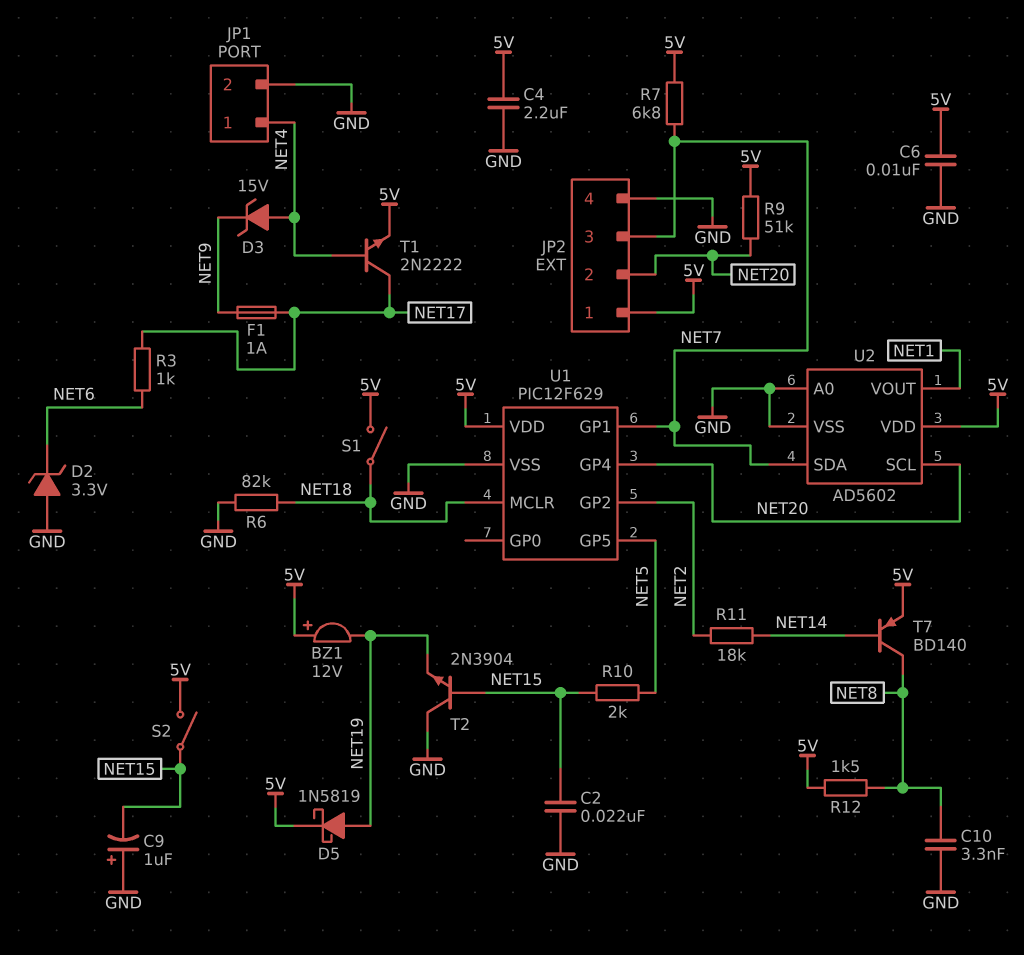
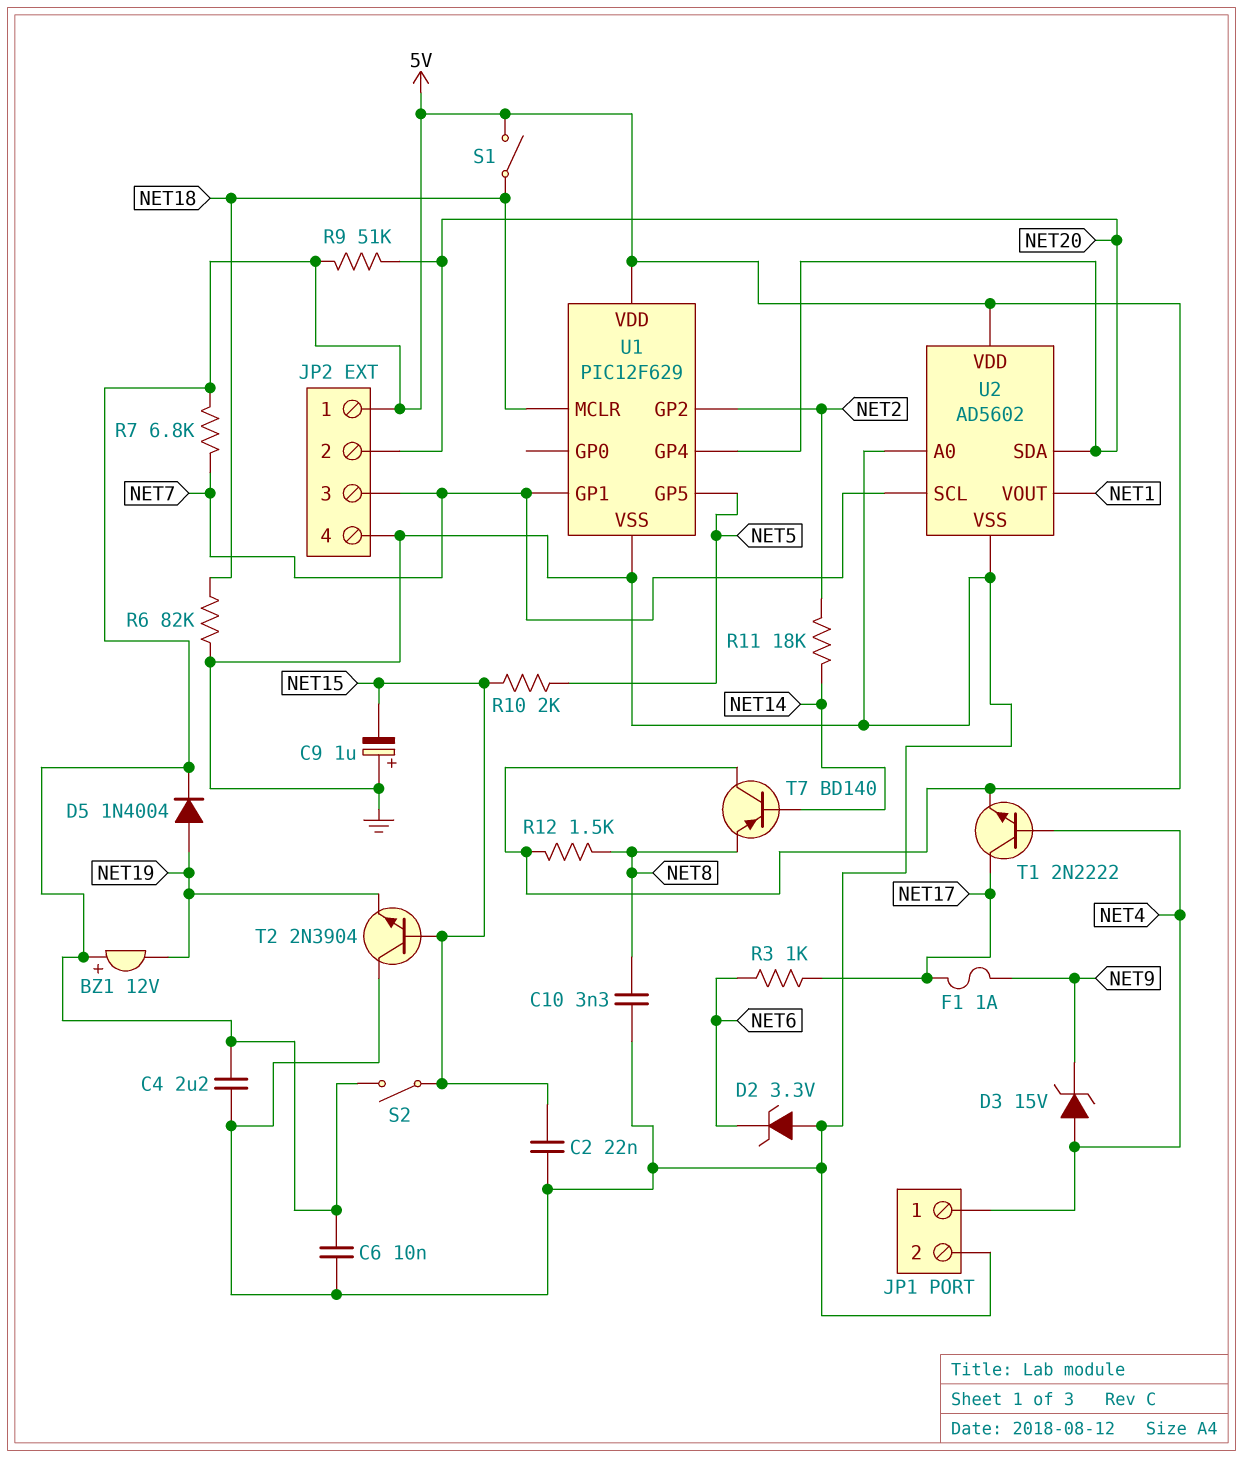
D5: schottky 1N5819 (A NET19, K 5V) -> diode 1N4004 (A NET19, K 5V)
T7: PNP BD140 (B NET14, C NET8, E 5V) -> PNP BD140 (B NET14, C 5V, E NET8)
U2 pin SCL: NET20 -> NET7
U2 pin SDA: NET7 -> NET20

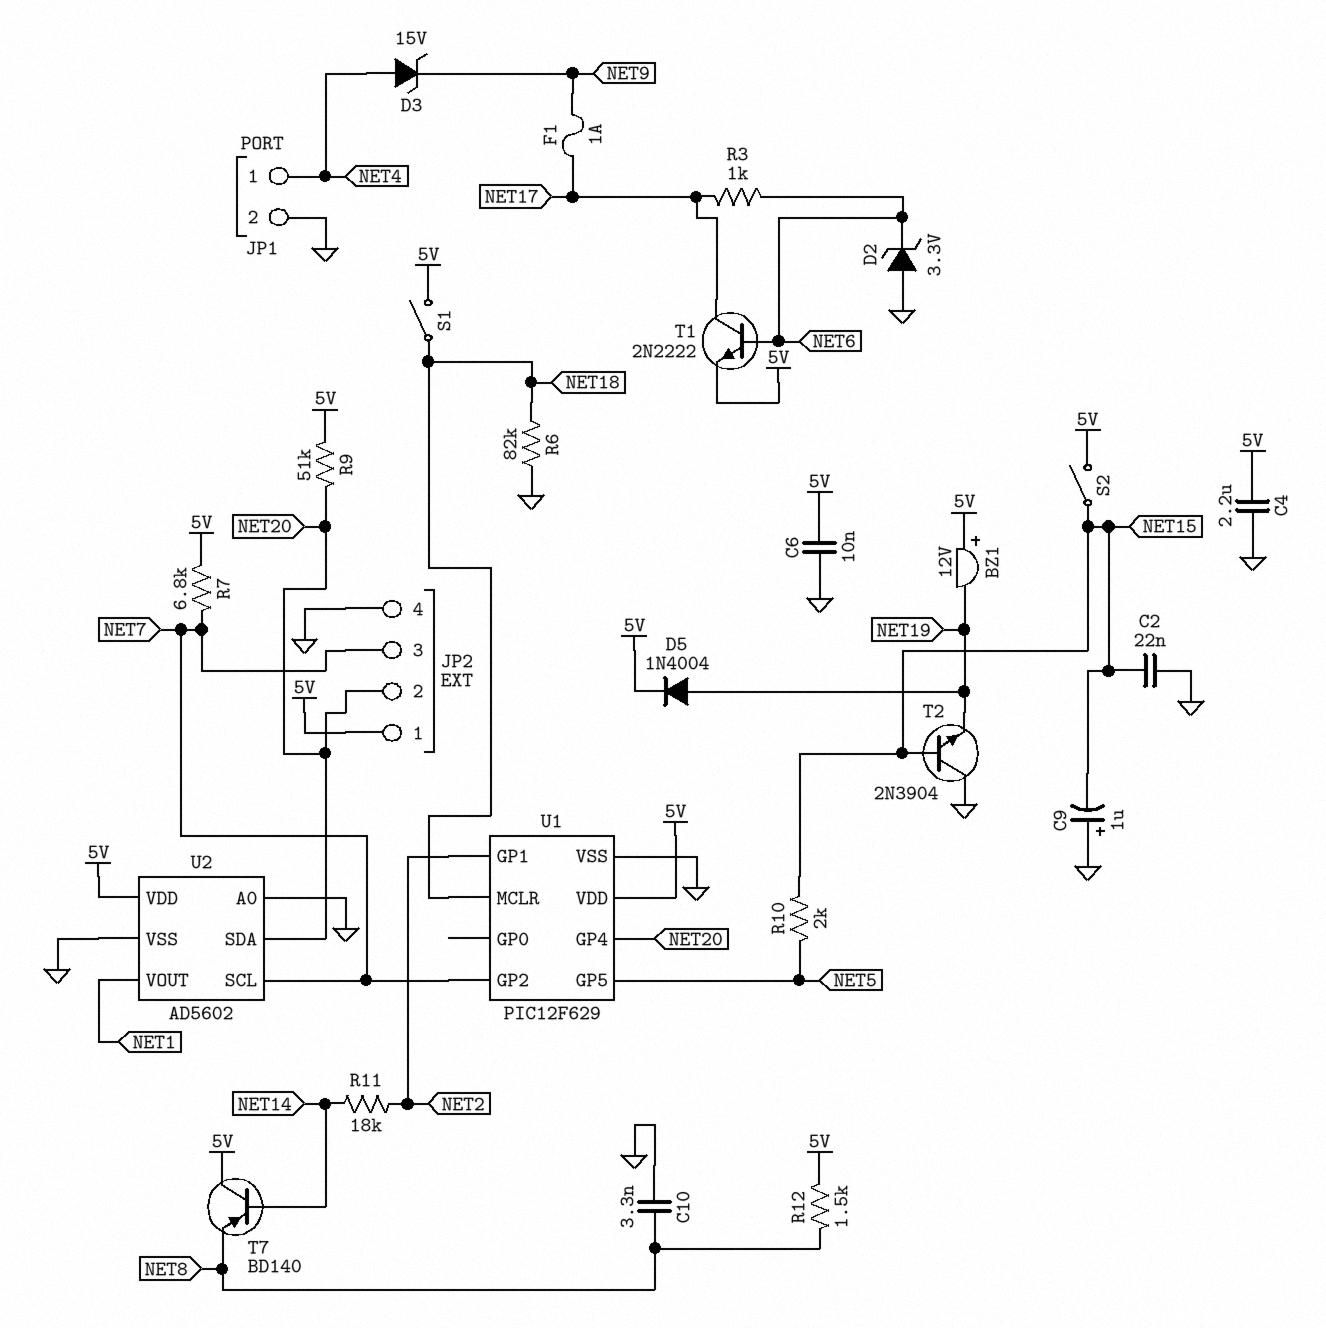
T1: NPN 2N2222 (B NET4, C NET17, E 5V) -> NPN 2N2222 (B NET6, C NET17, E 5V)
U1 pin GP1: NET7 -> NET2
U1 pin GP2: NET2 -> NET7

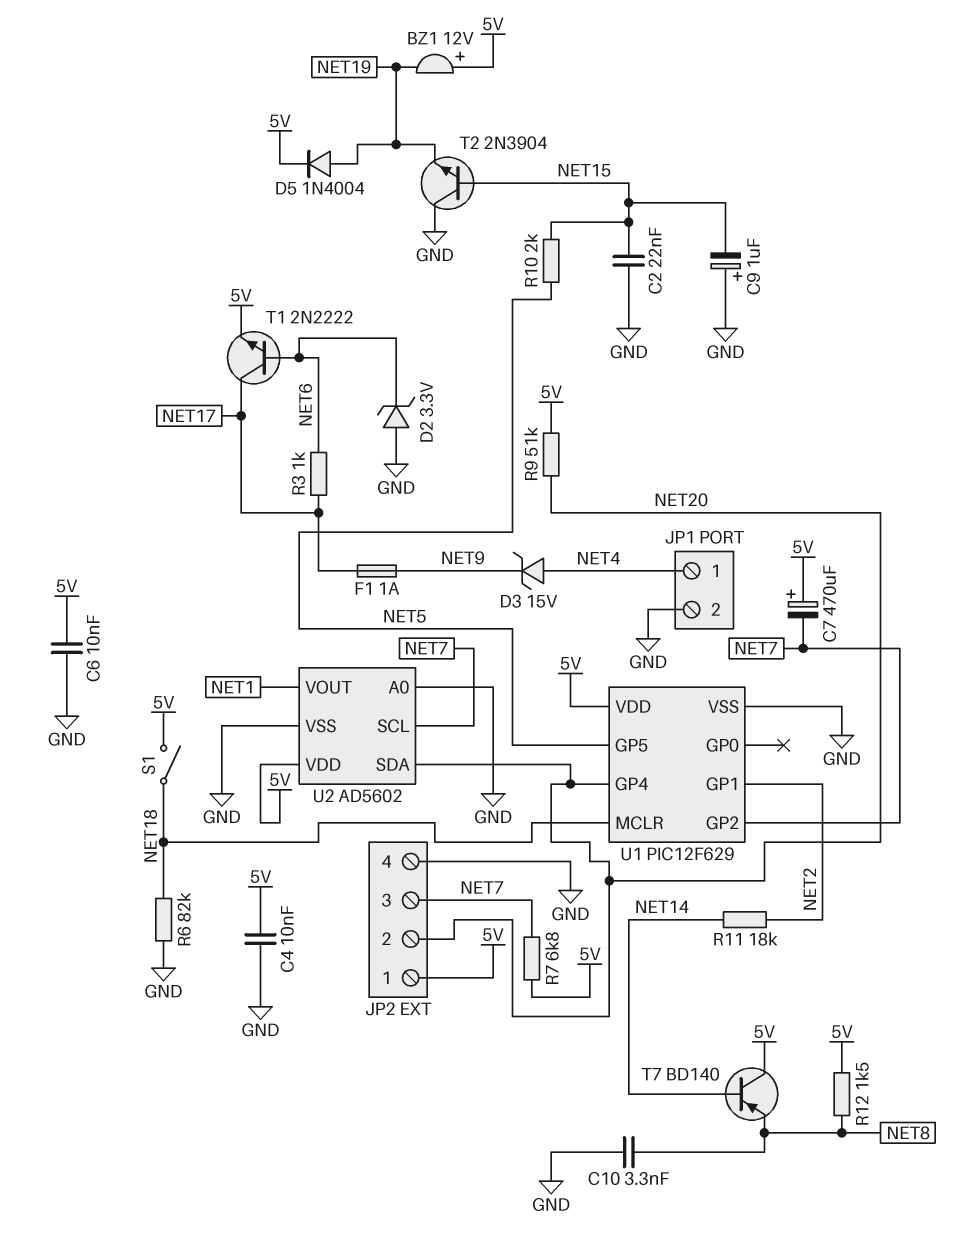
C4: 2.2uF (5V, GND) -> 10nF (5V, GND)
C7: none -> 470uF (plus 5V, minus NET7)
S2: switch (5V, NET15) -> none

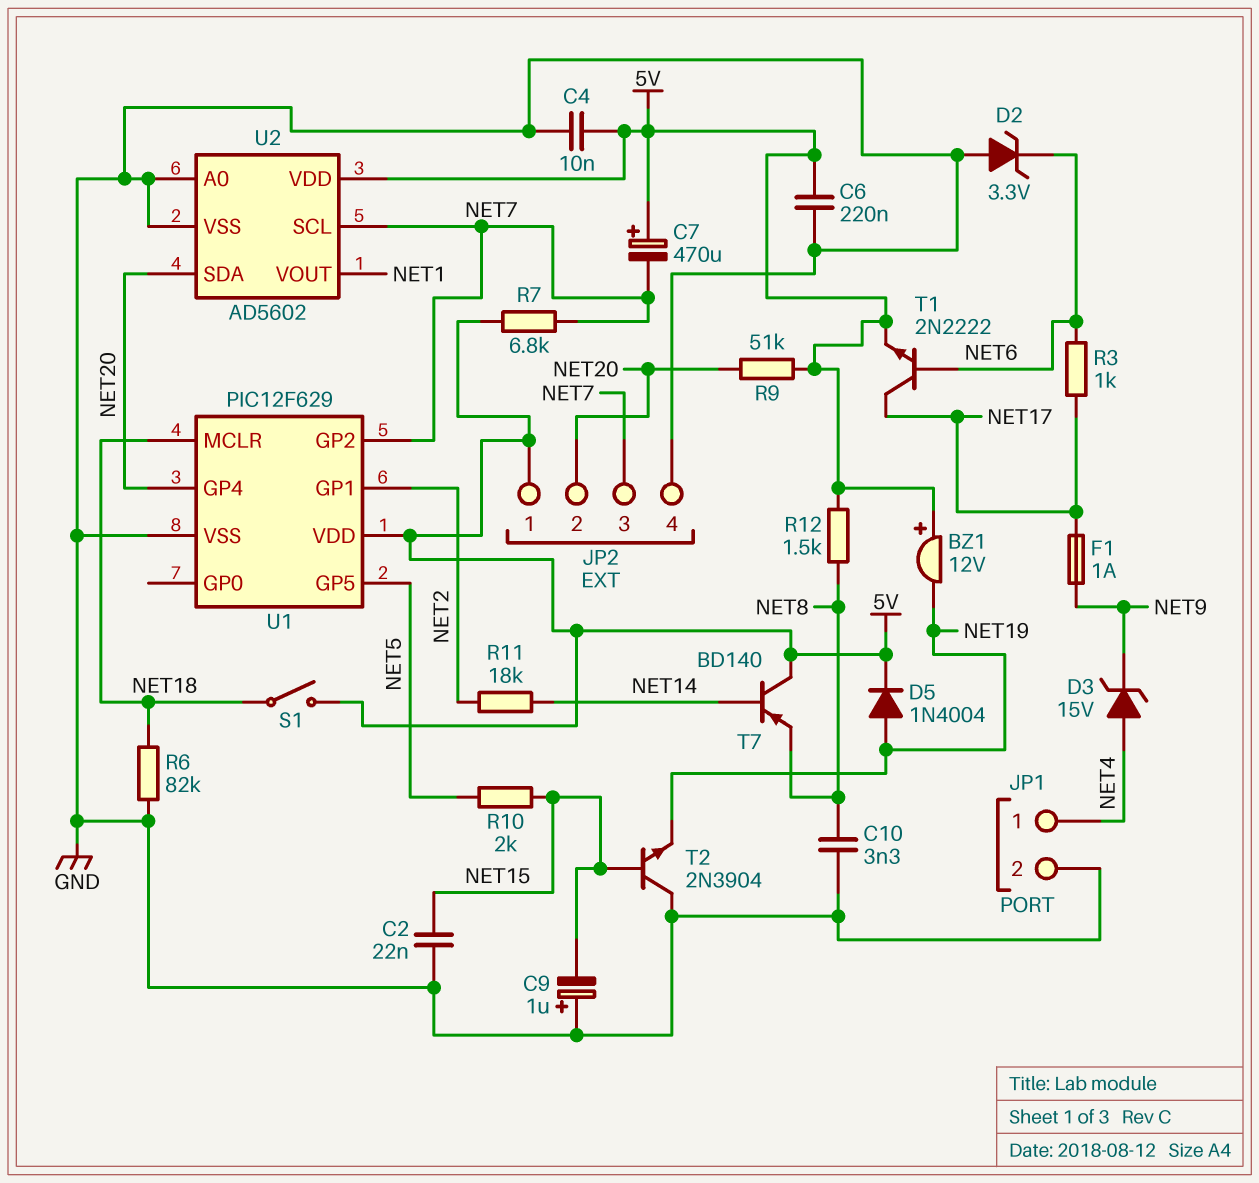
C6: 10nF (5V, GND) -> 220nF (5V, GND)

